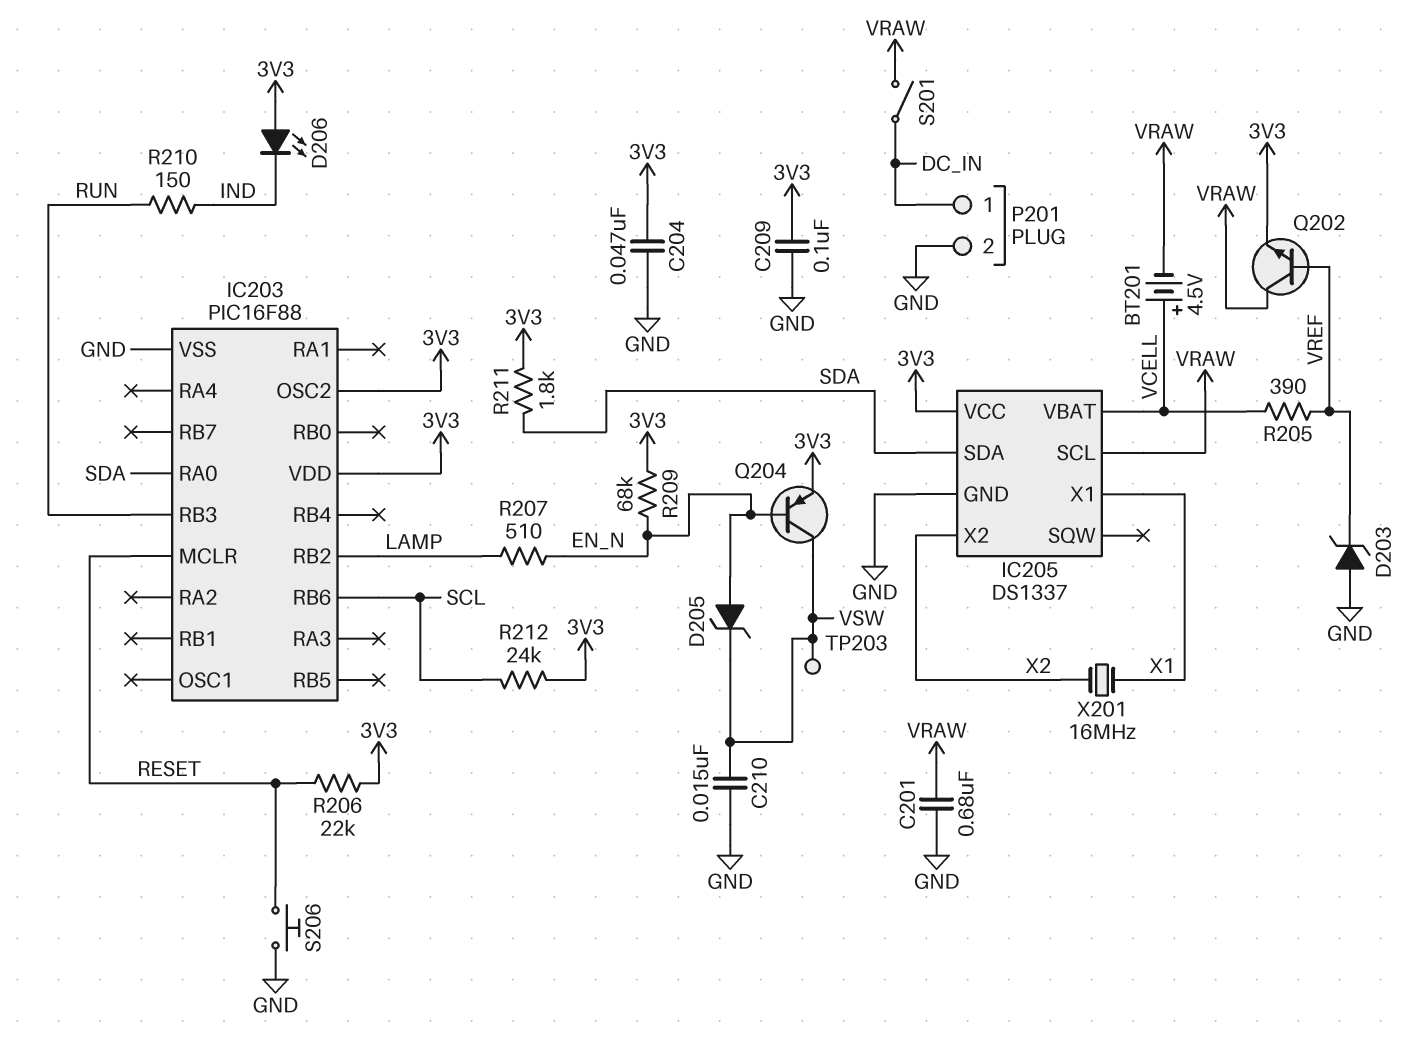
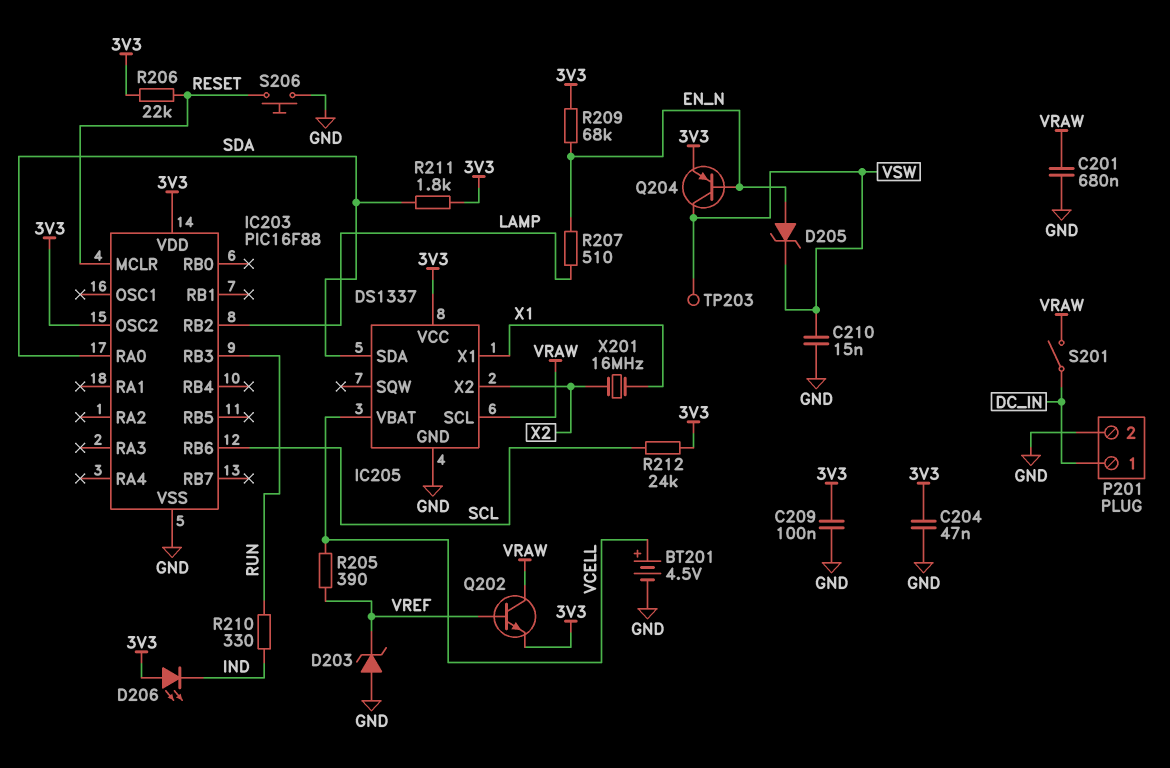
BT201: 4.5V (plus VCELL, minus VRAW) -> 4.5V (plus VCELL, minus GND)
R210: 150 (IND, RUN) -> 330 (IND, RUN)

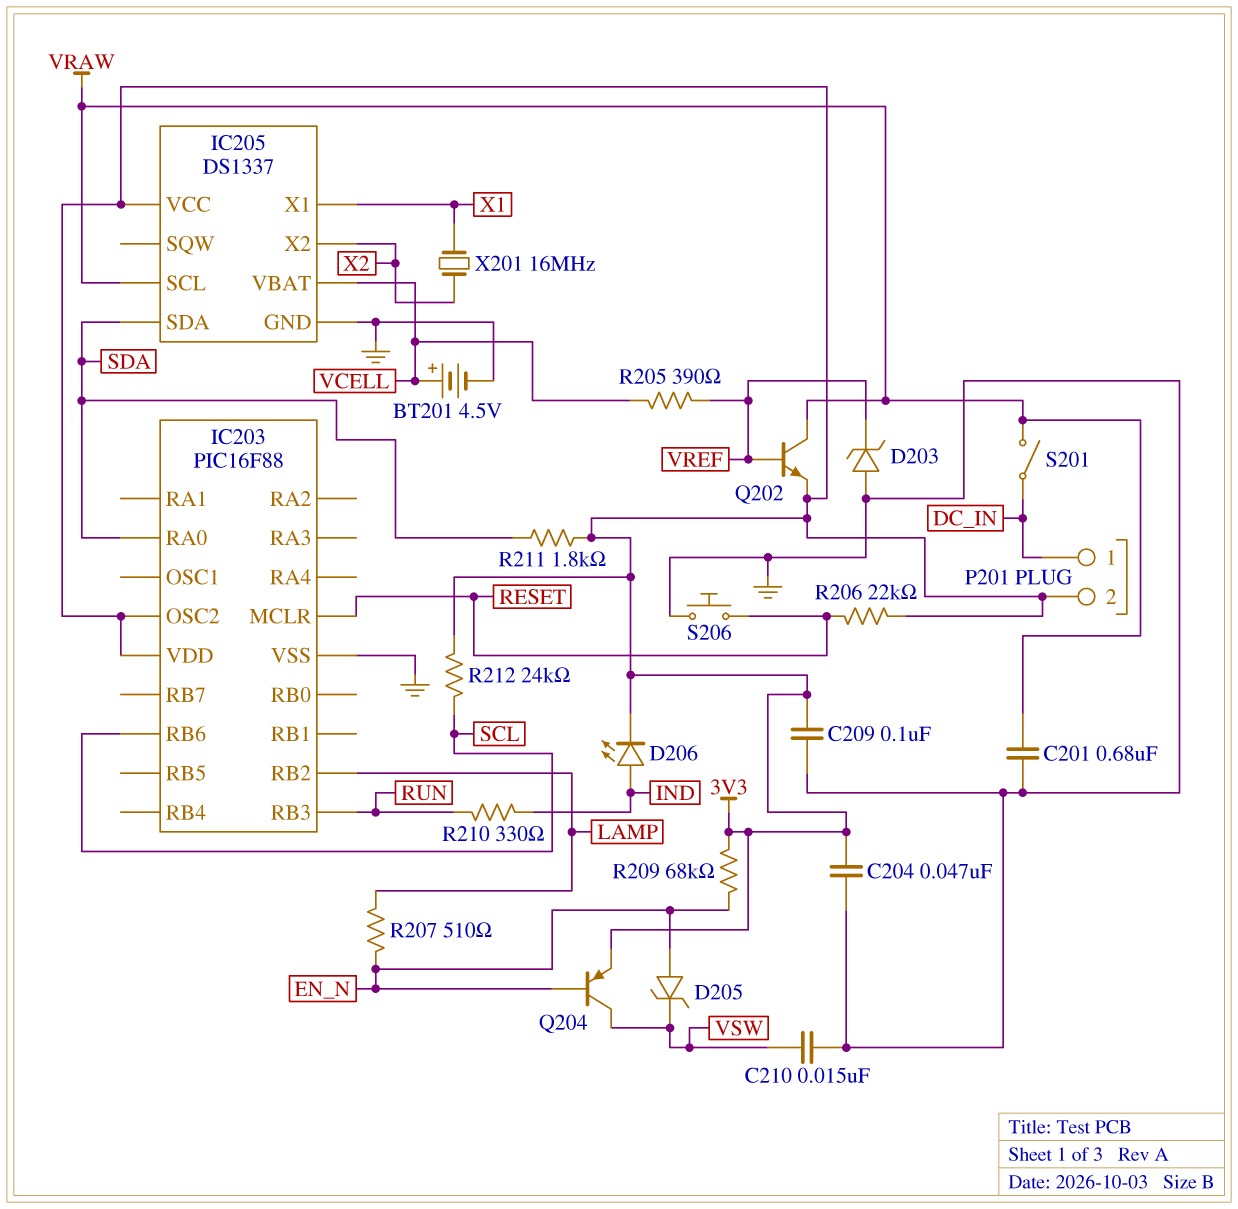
D206: LED (A 3V3, K IND) -> LED (A IND, K 3V3)
P201 pin 2: GND -> 3V3
TP203: test point (VSW) -> none

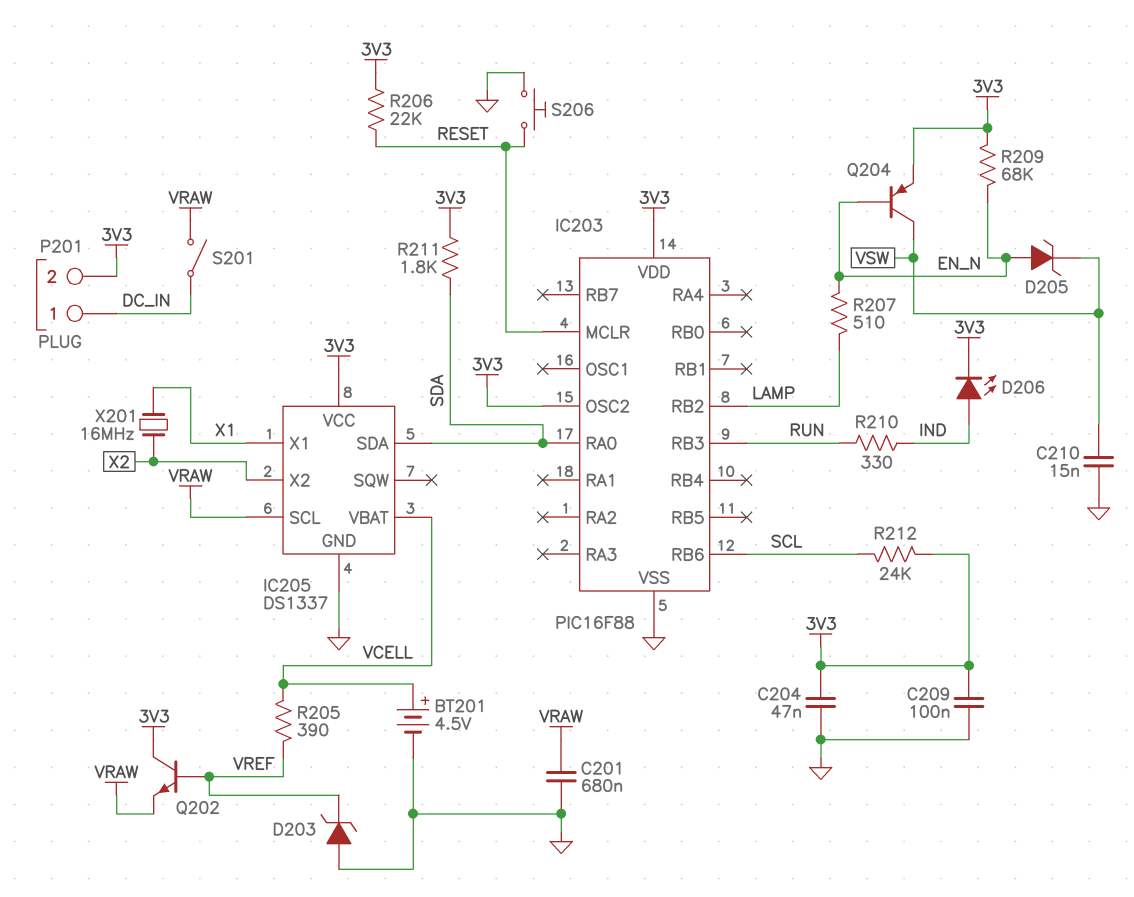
Q202: NPN (B VREF, C VRAW, E 3V3) -> NPN (B VREF, C 3V3, E VRAW)

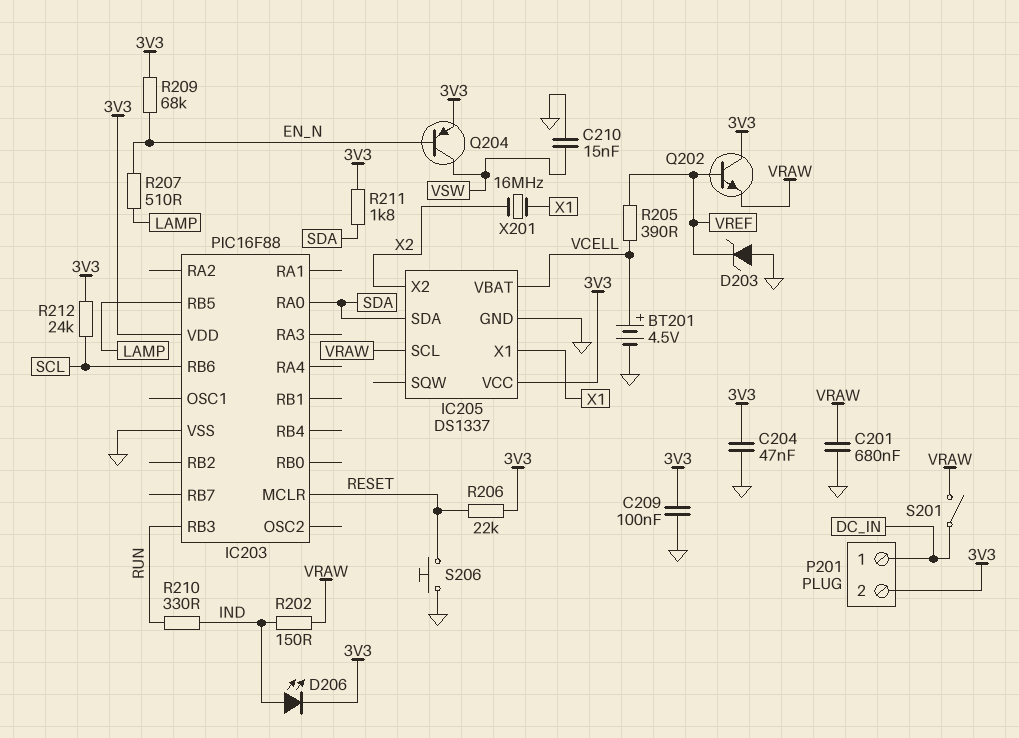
D205: zener (A EN_N, K VSW) -> none
IC203 pin OSC2: 3V3 -> none
IC203 pin RB2: LAMP -> none
IC203 pin RB5: none -> LAMP
R202: none -> 150 (IND, VRAW)

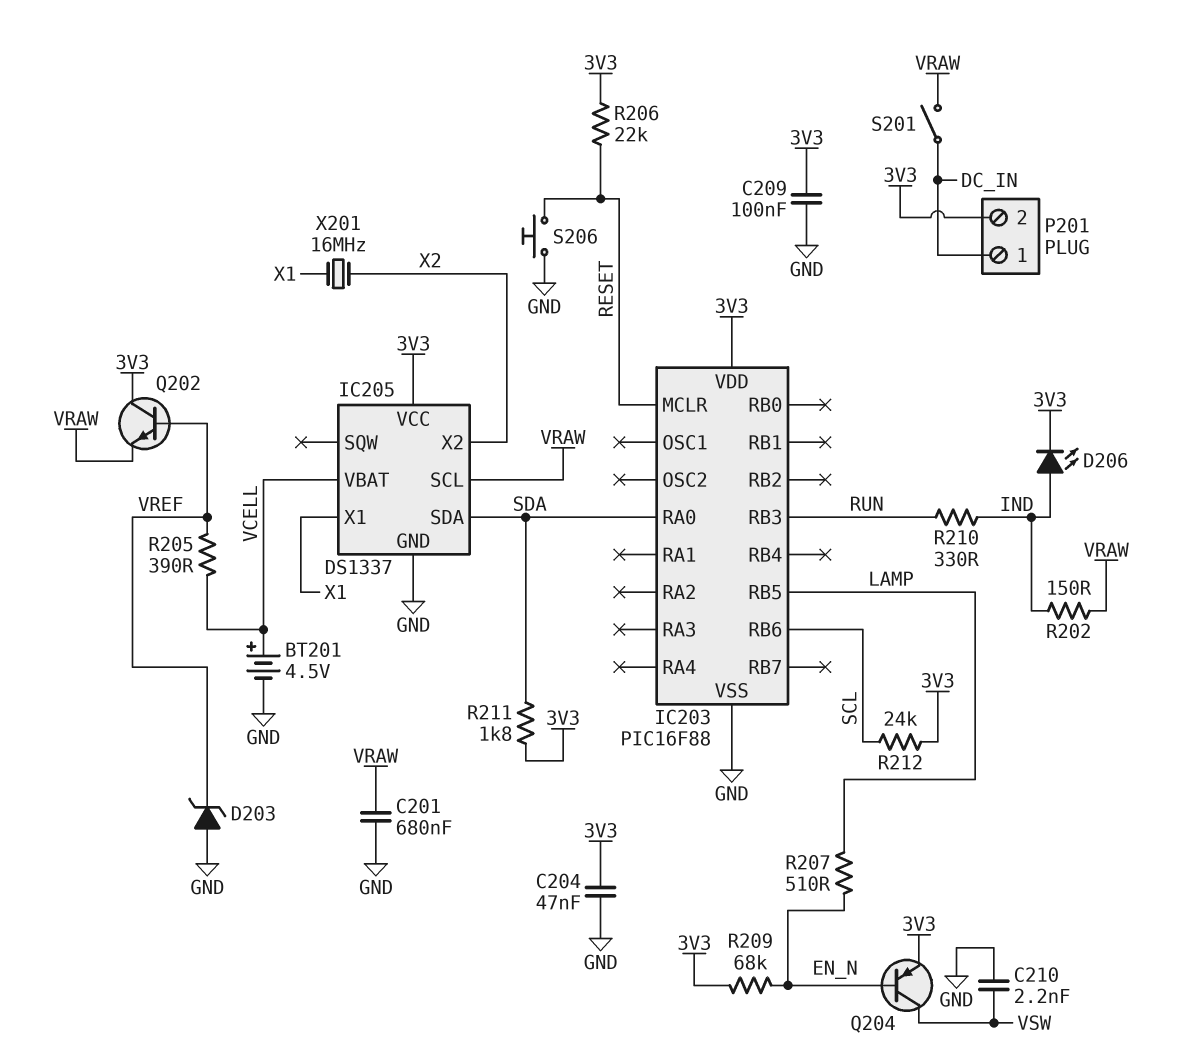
C210: 15nF (GND, VSW) -> 2.2nF (GND, VSW)

